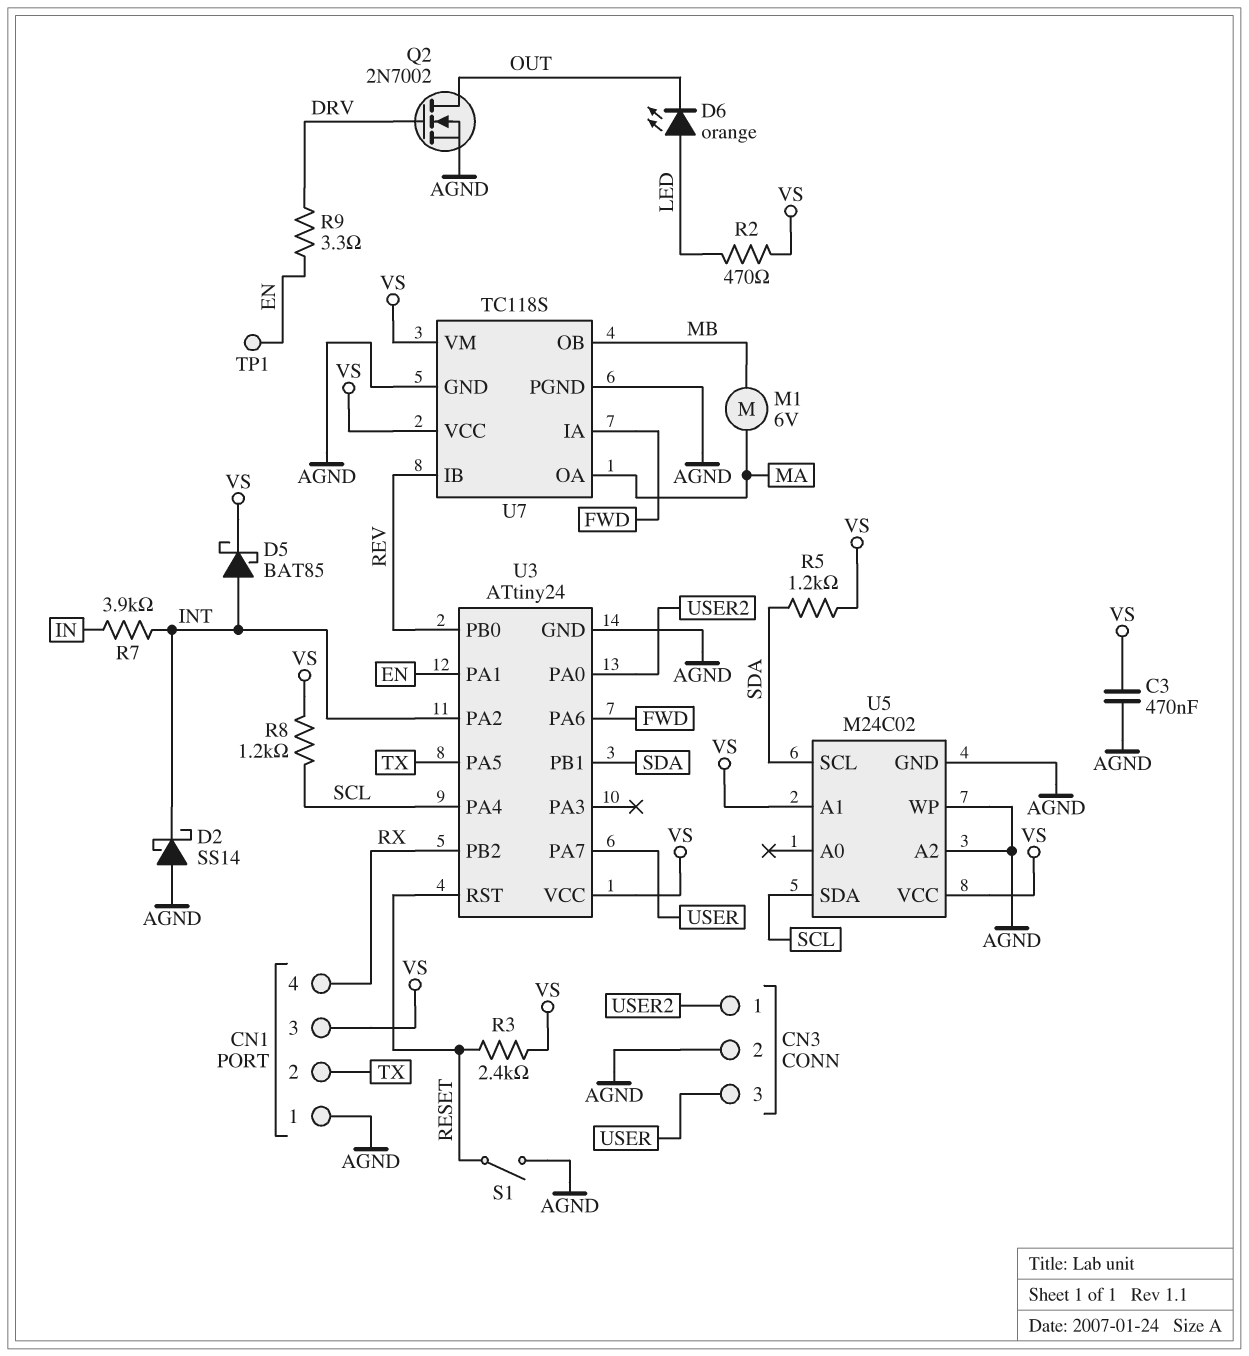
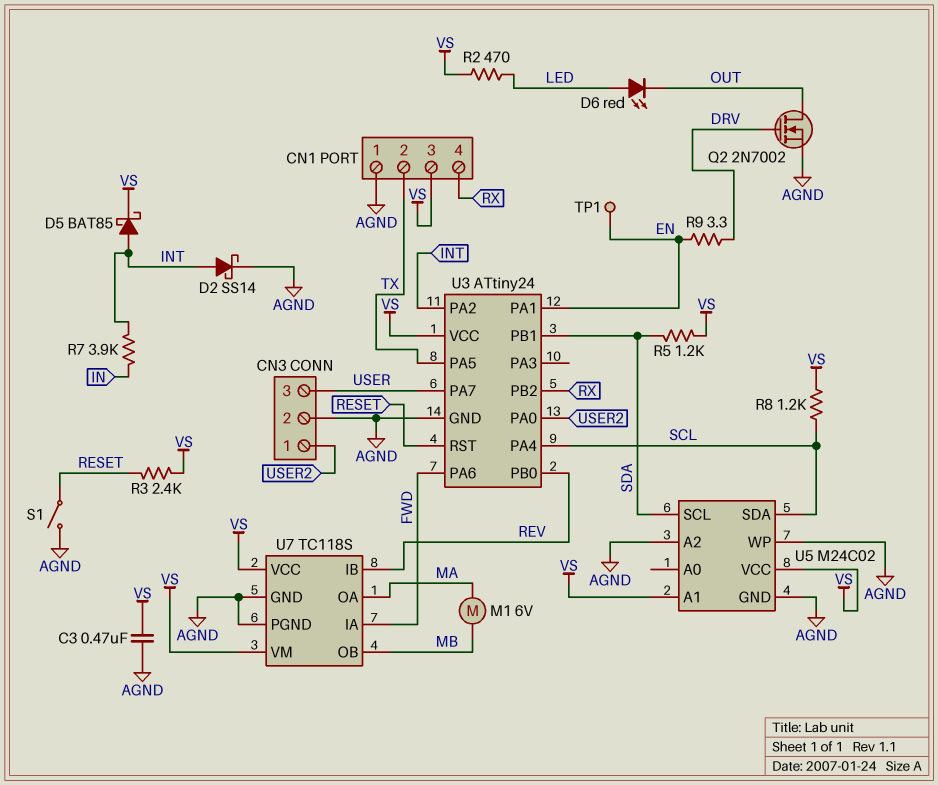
D2: schottky SS14 (A AGND, K INT) -> schottky SS14 (A INT, K AGND)
D6: LED orange (A LED, K OUT) -> LED red (A LED, K OUT)

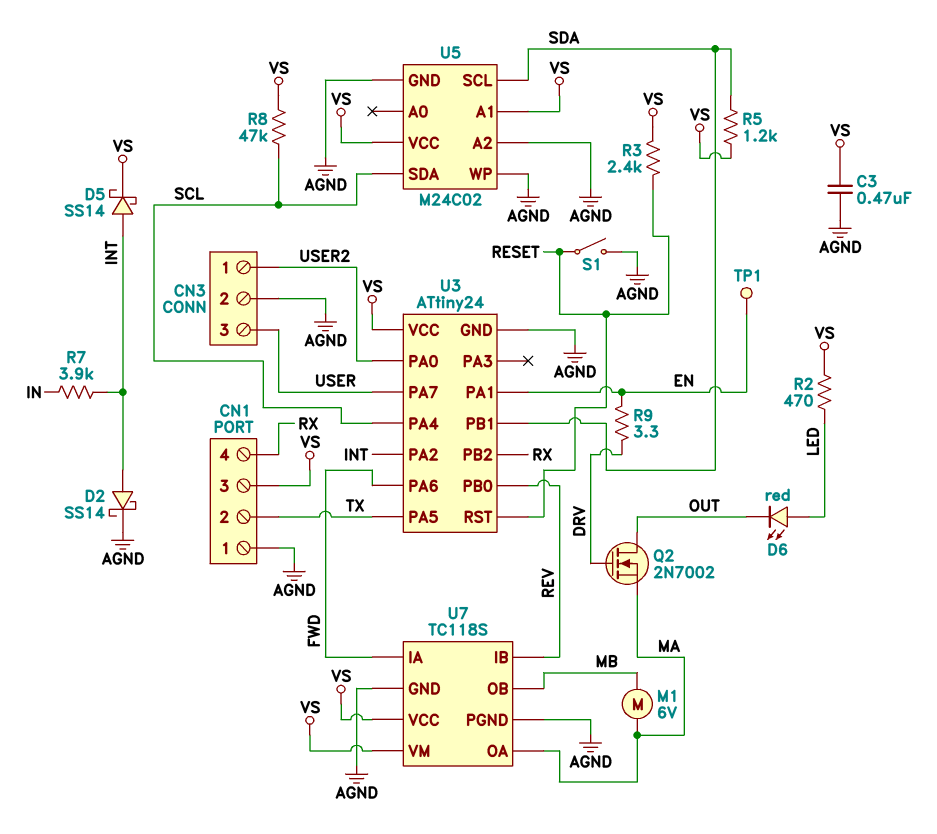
D5: schottky BAT85 (A INT, K VS) -> schottky SS14 (A INT, K VS)
Q2: NMOS 2N7002 (G DRV, D OUT, S AGND) -> NMOS 2N7002 (G DRV, D OUT, S MA)
R8: 1.2k (SCL, VS) -> 47k (SCL, VS)

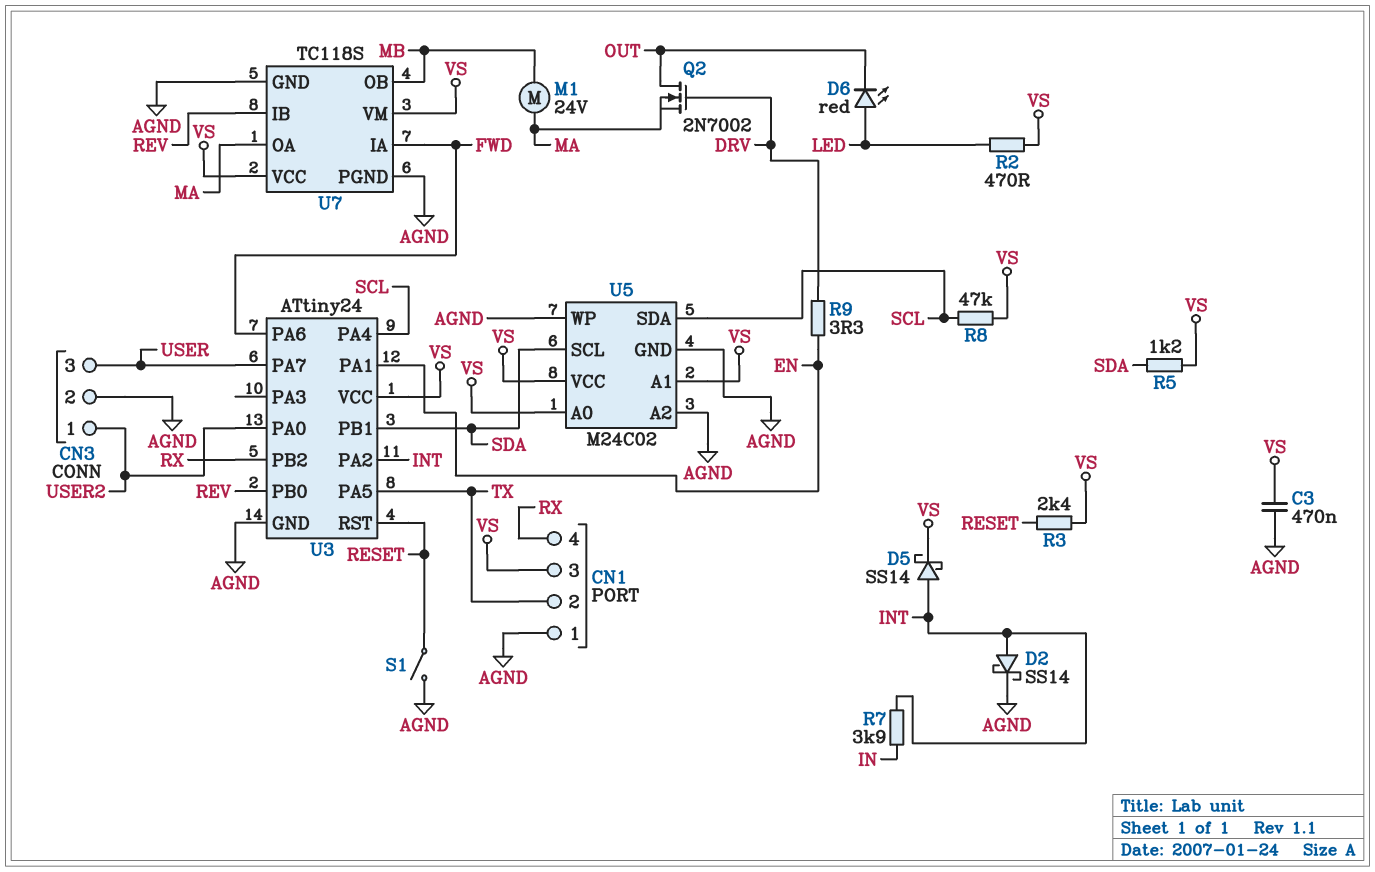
M1: motor 6V (MA, MB) -> motor 24V (MA, MB)
TP1: test point (EN) -> none
U5 pin A0: none -> VS

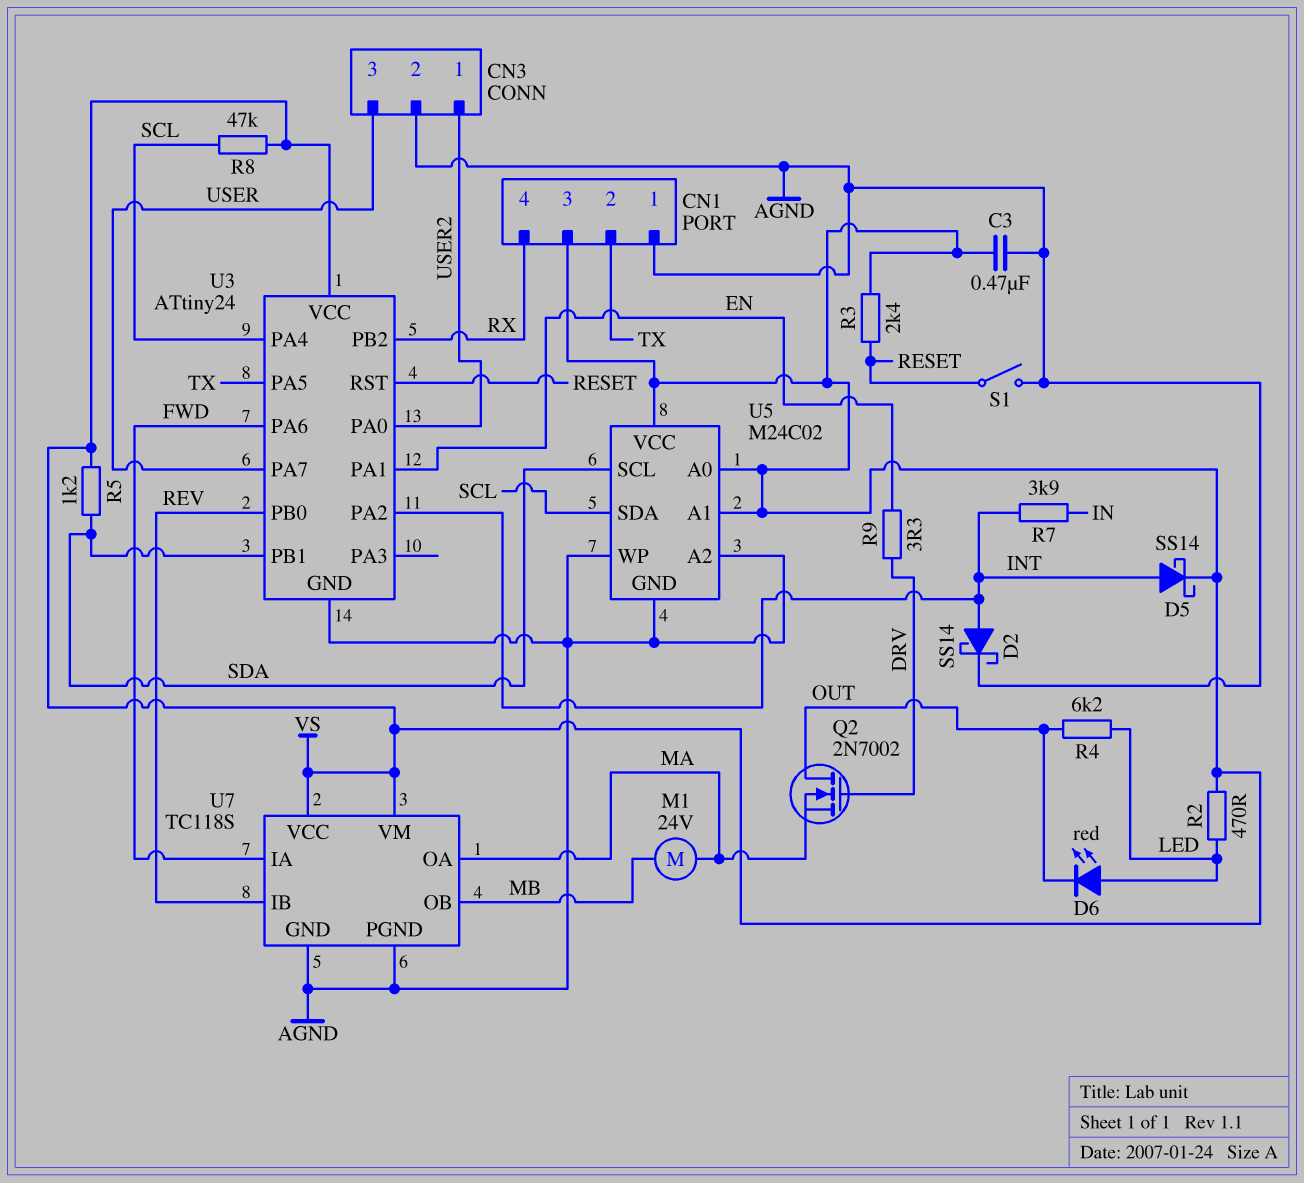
R4: none -> 6.2k (LED, OUT)

